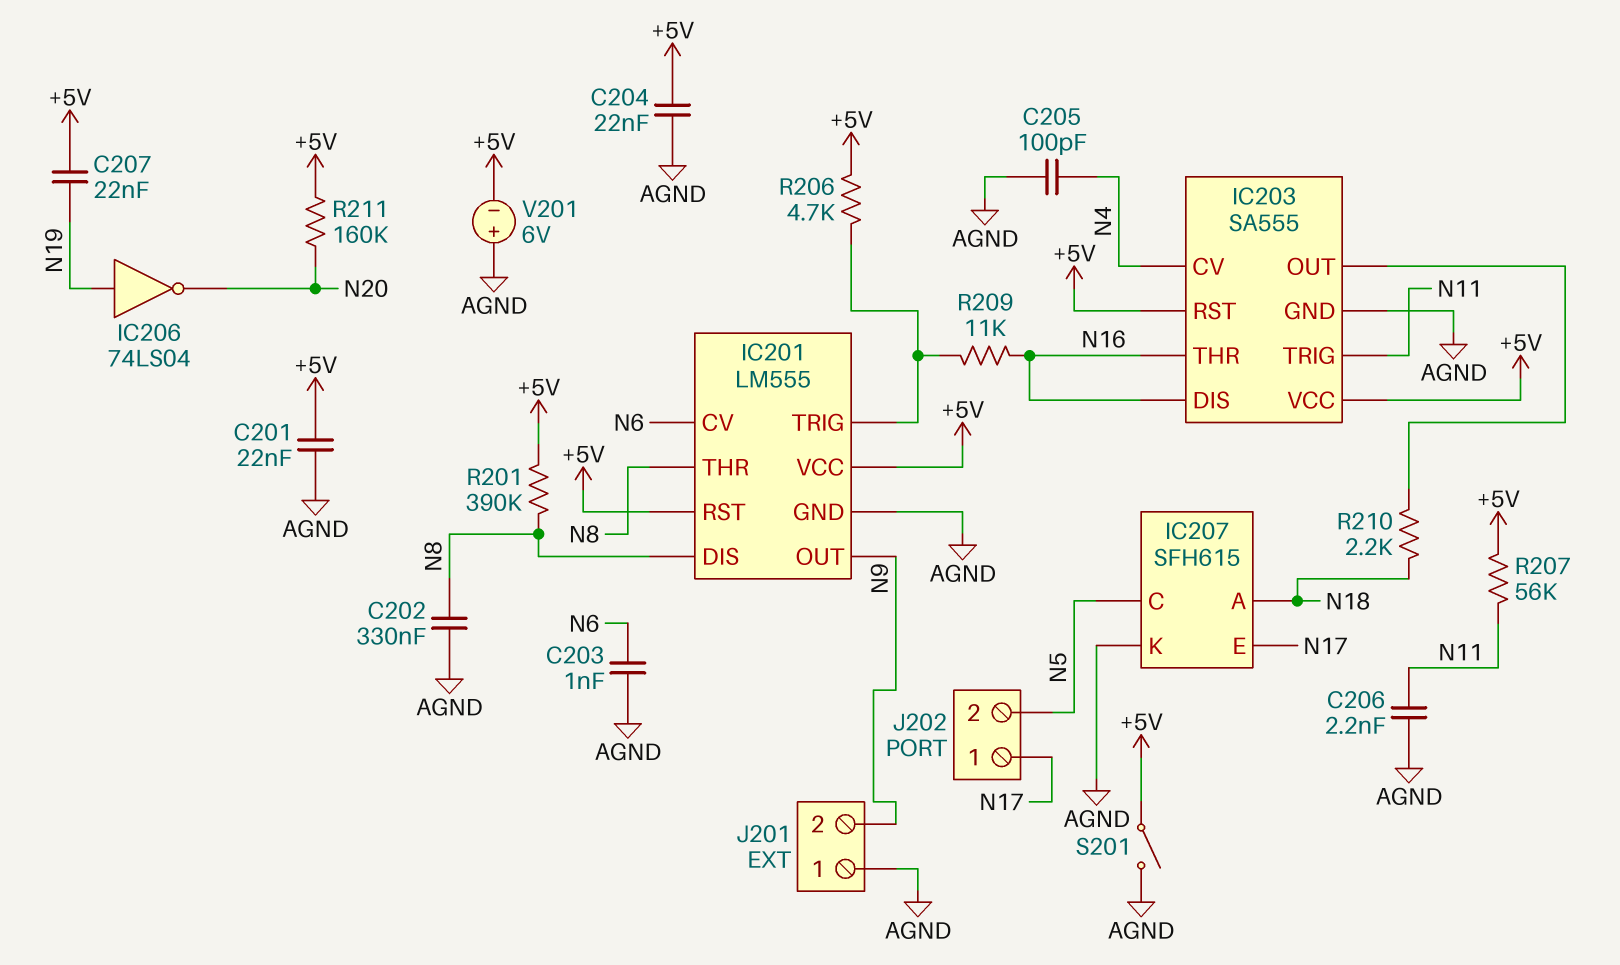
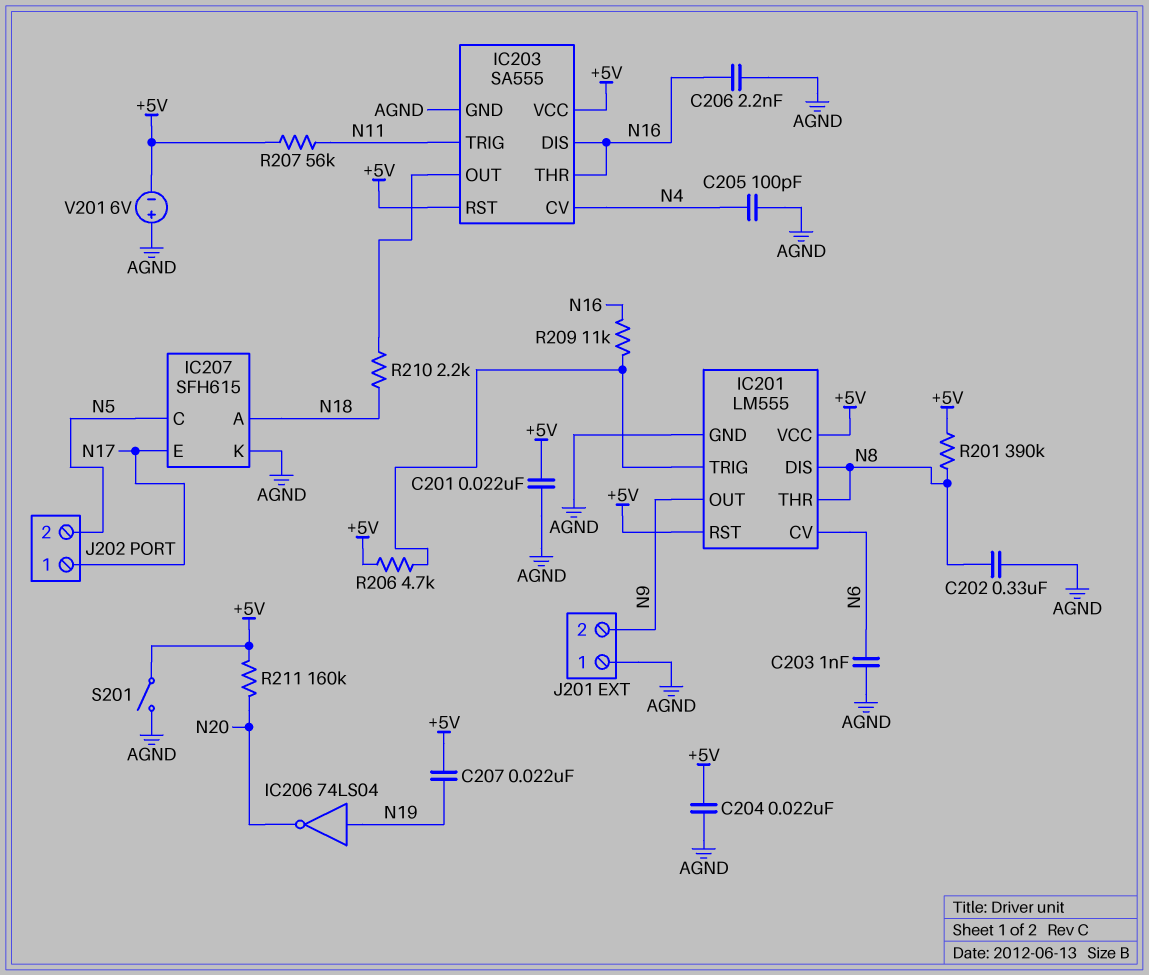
C206: 2.2nF (AGND, N11) -> 2.2nF (AGND, N16)

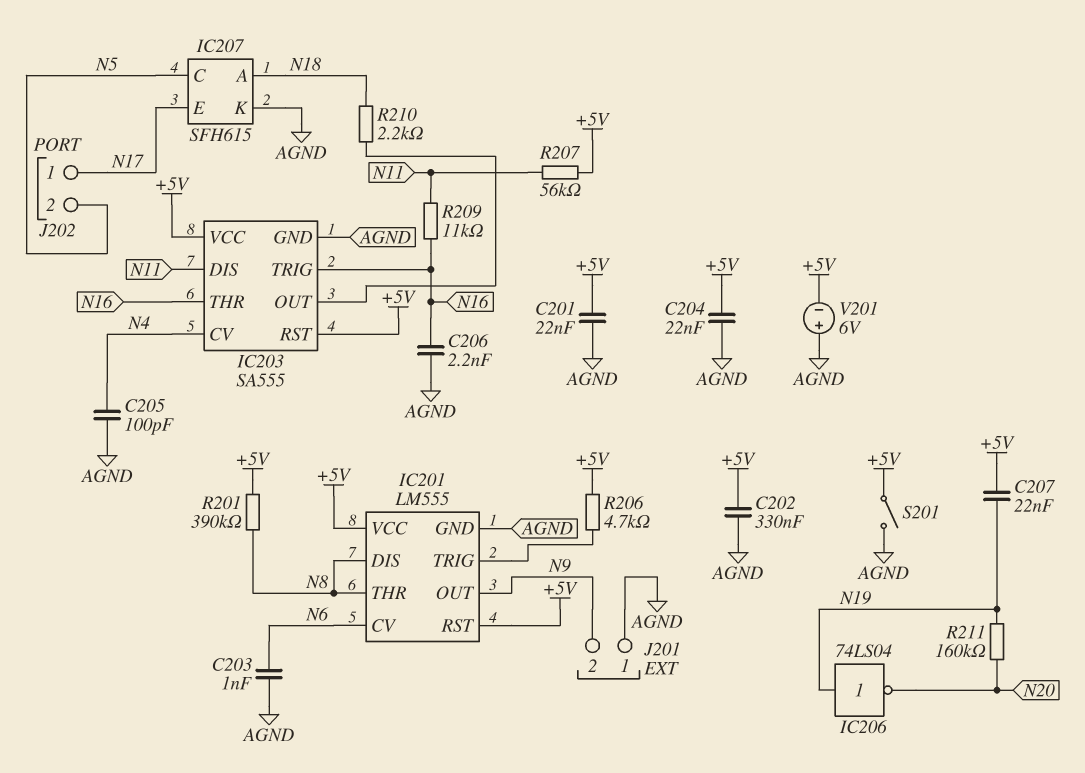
C202: 330nF (AGND, N8) -> 330nF (+5V, AGND)
IC203 pin DIS: N16 -> N11
IC203 pin TRIG: N11 -> N16
R209: 11k (IC201/TRIG, N16) -> 11k (N11, N16)
R211: 160k (+5V, N20) -> 160k (N19, N20)

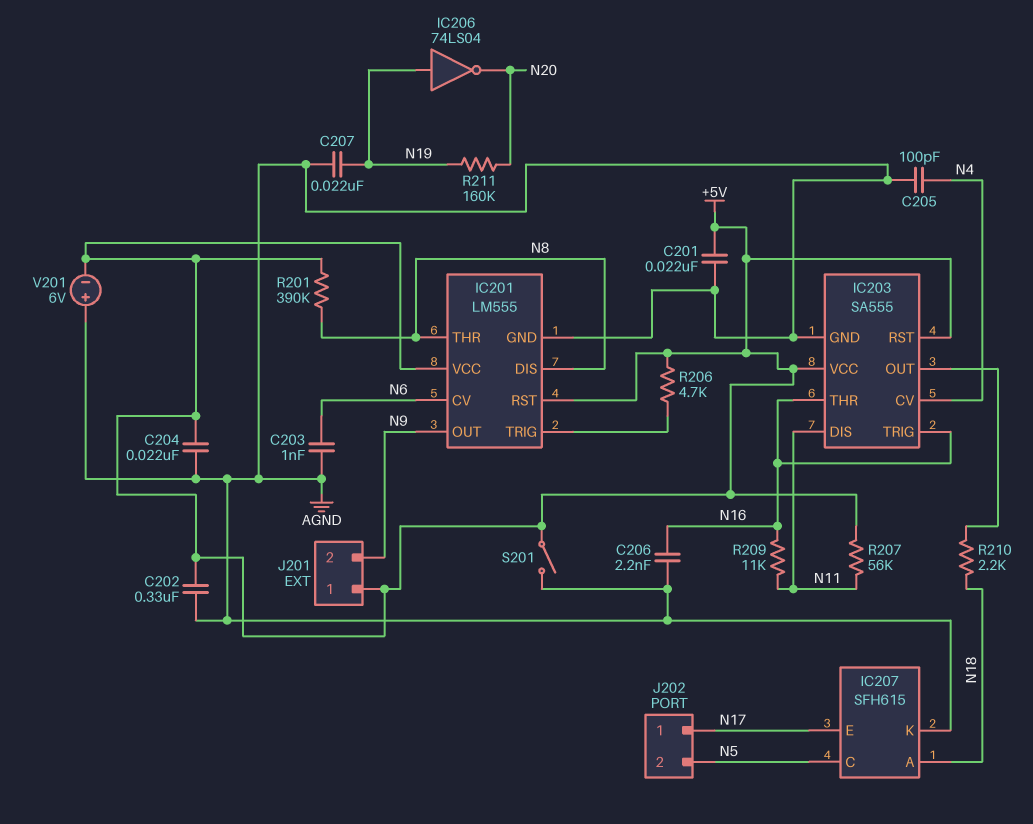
C207: 22nF (+5V, N19) -> 22nF (AGND, N19)
J201 pin 1: AGND -> +5V

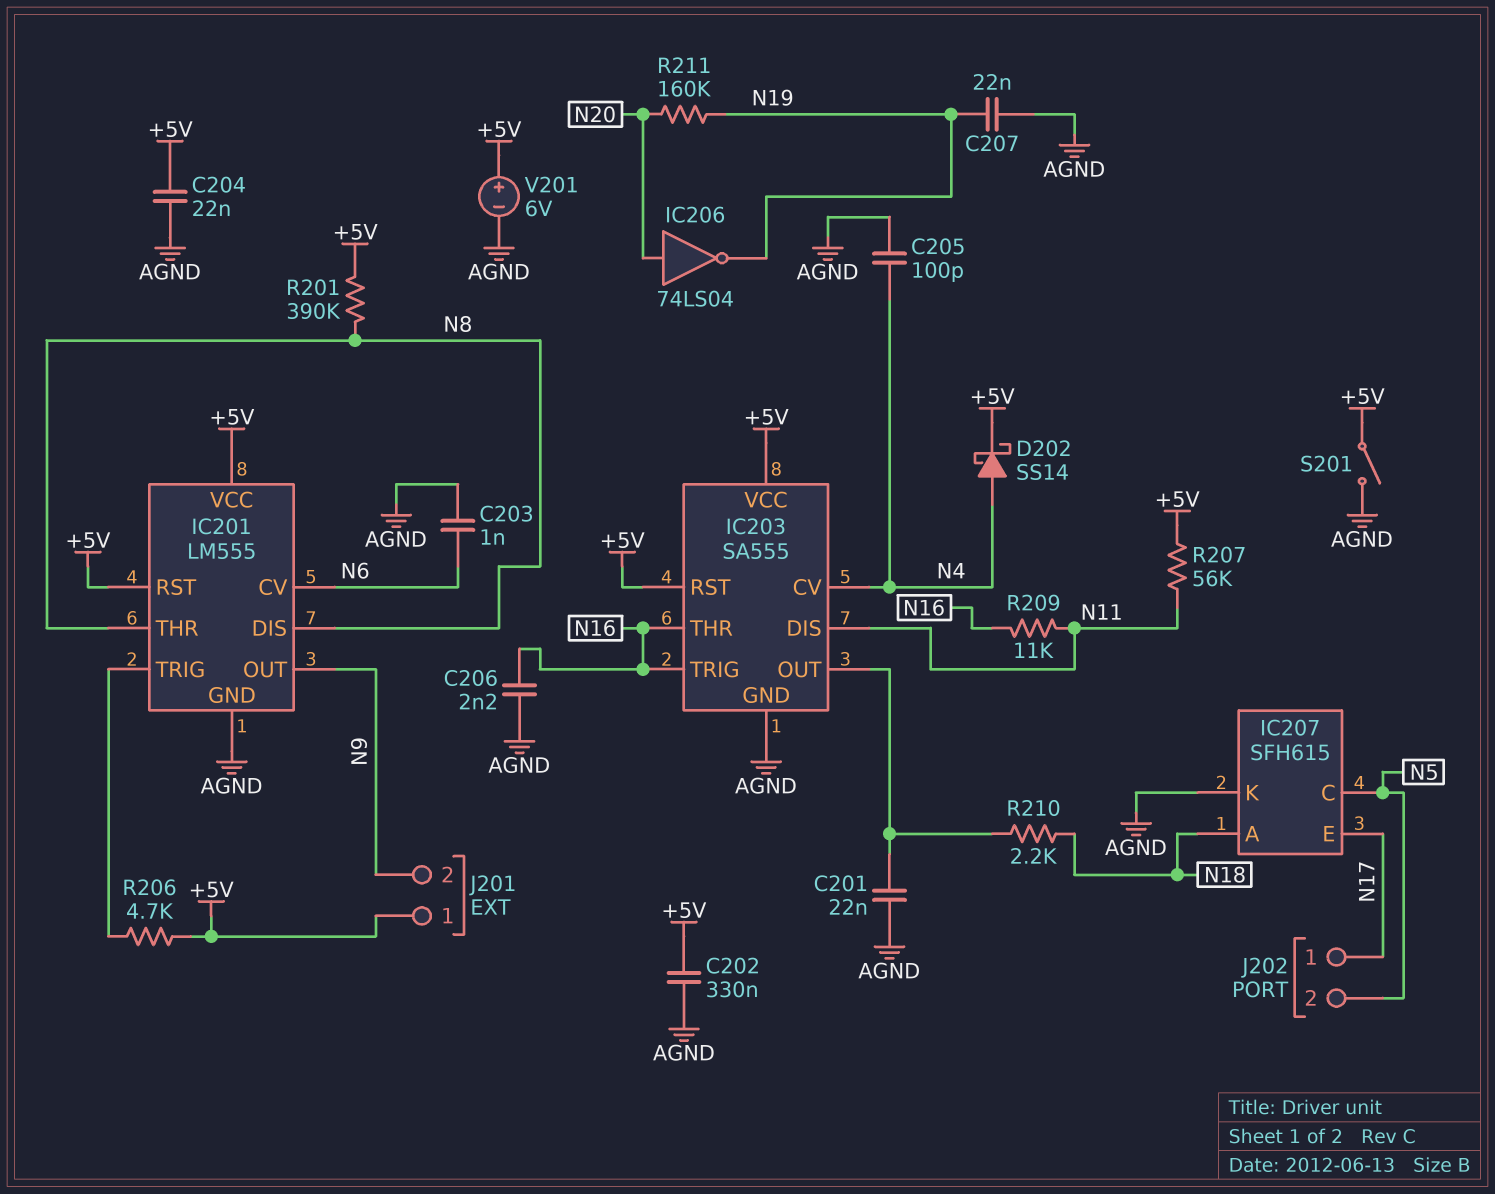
C201: 22nF (+5V, AGND) -> 22nF (AGND, IC203/OUT)
D202: none -> schottky SS14 (A N4, K +5V)
IC206: NOT 74LS04 (in N19, out N20) -> NOT 74LS04 (in N20, out N19)
V201: 6V (plus AGND, minus +5V) -> 6V (plus +5V, minus AGND)

